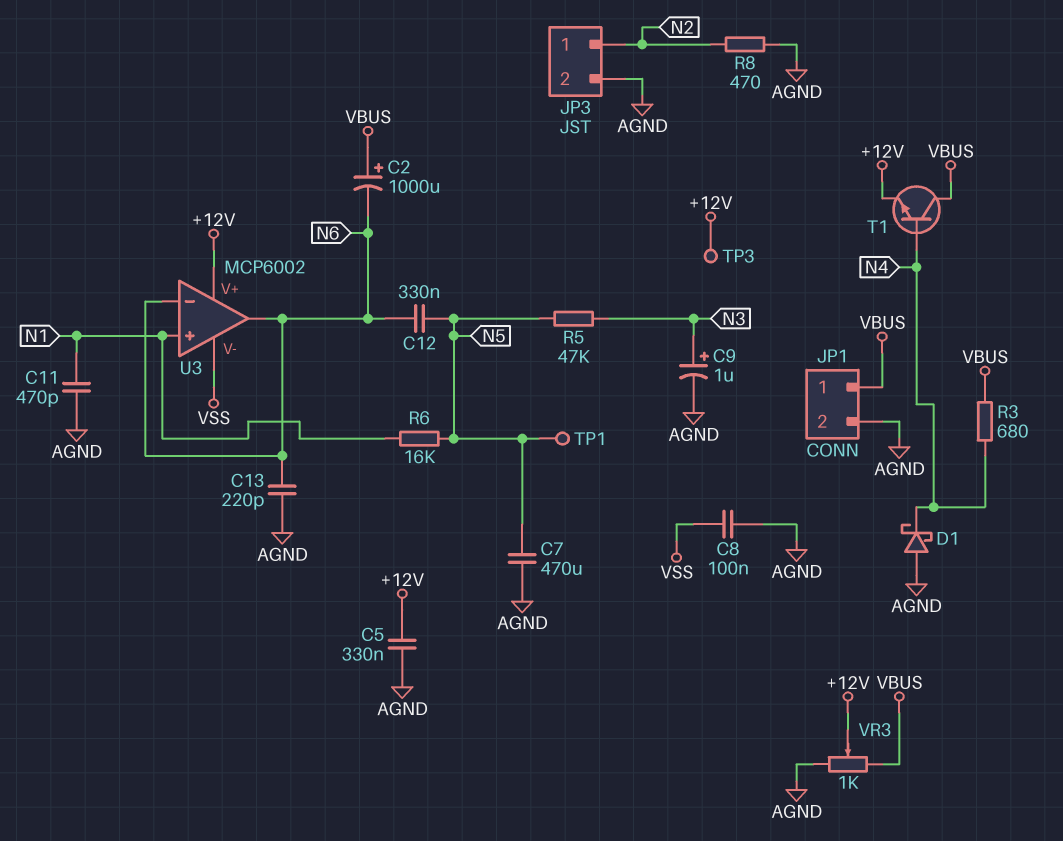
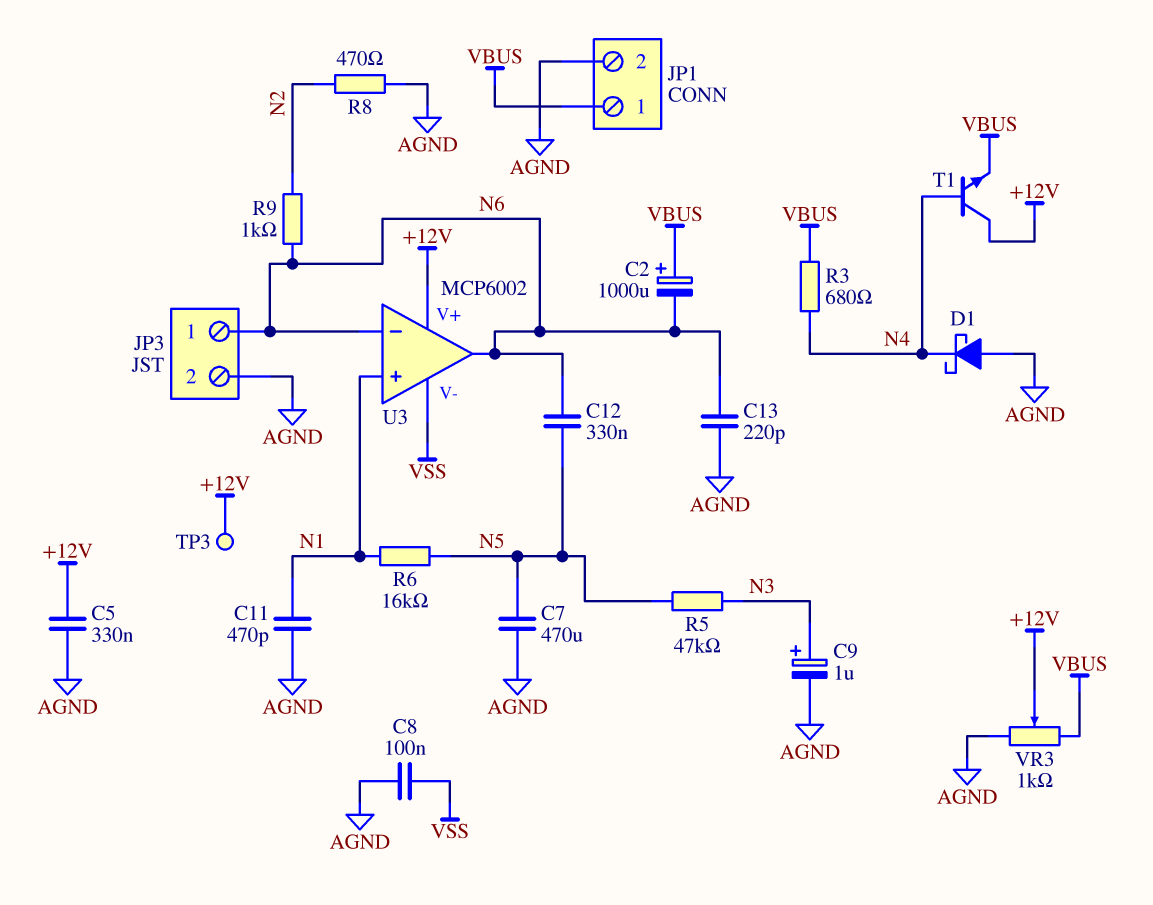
JP3 pin 1: N2 -> N6
R9: none -> 1k (N2, N6)
T1: NPN (B N4, C VBUS, E +12V) -> NPN (B N4, C +12V, E VBUS)
TP1: test point (N5) -> none

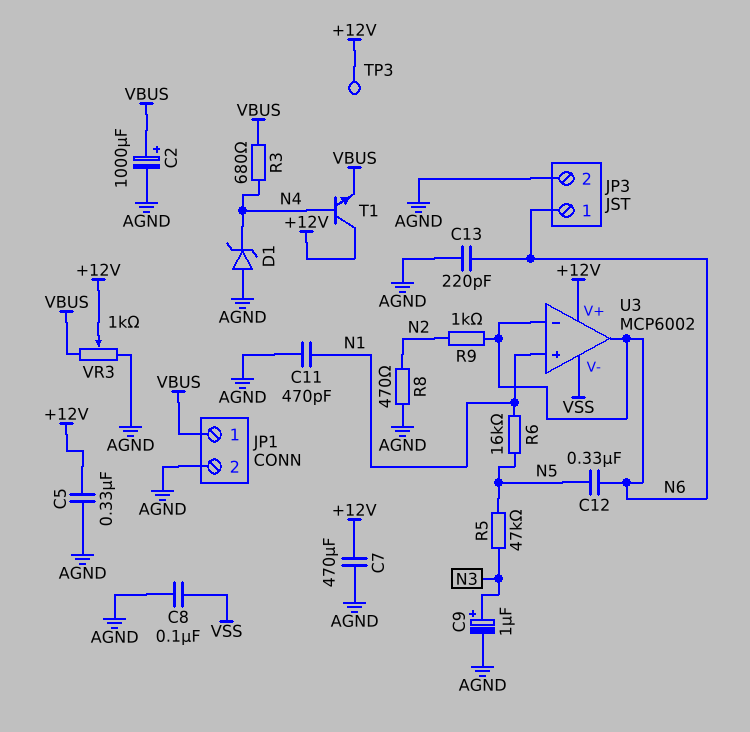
C2: 1000uF (plus VBUS, minus N6) -> 1000uF (plus VBUS, minus AGND)
C7: 470uF (AGND, N5) -> 470uF (+12V, AGND)
D1: schottky (A AGND, K N4) -> zener (A AGND, K N4)

